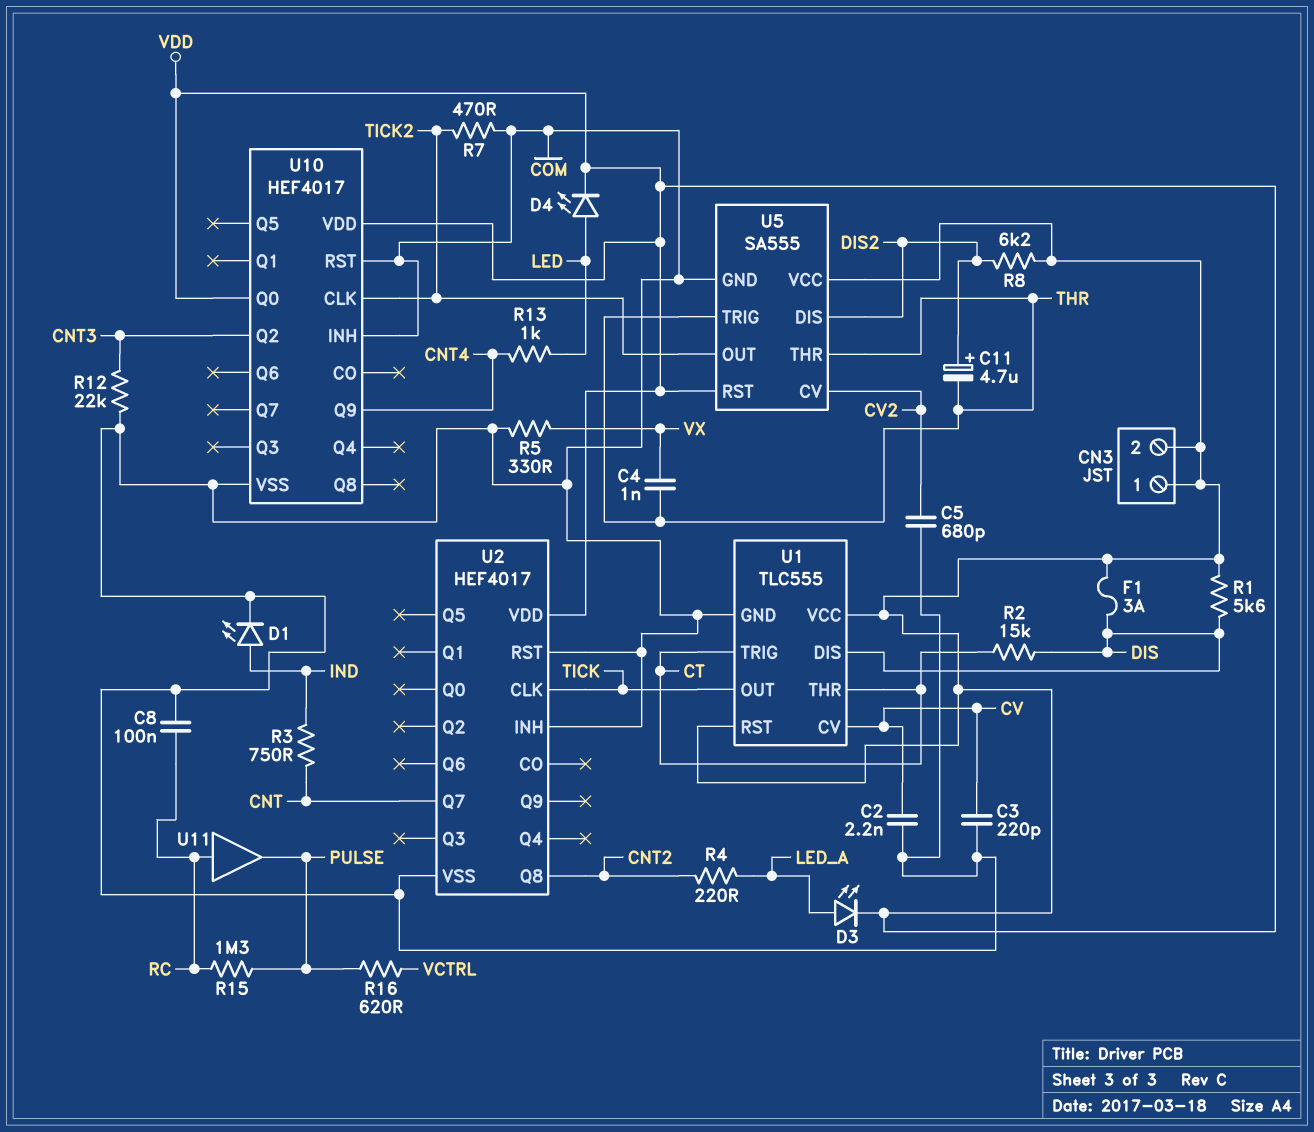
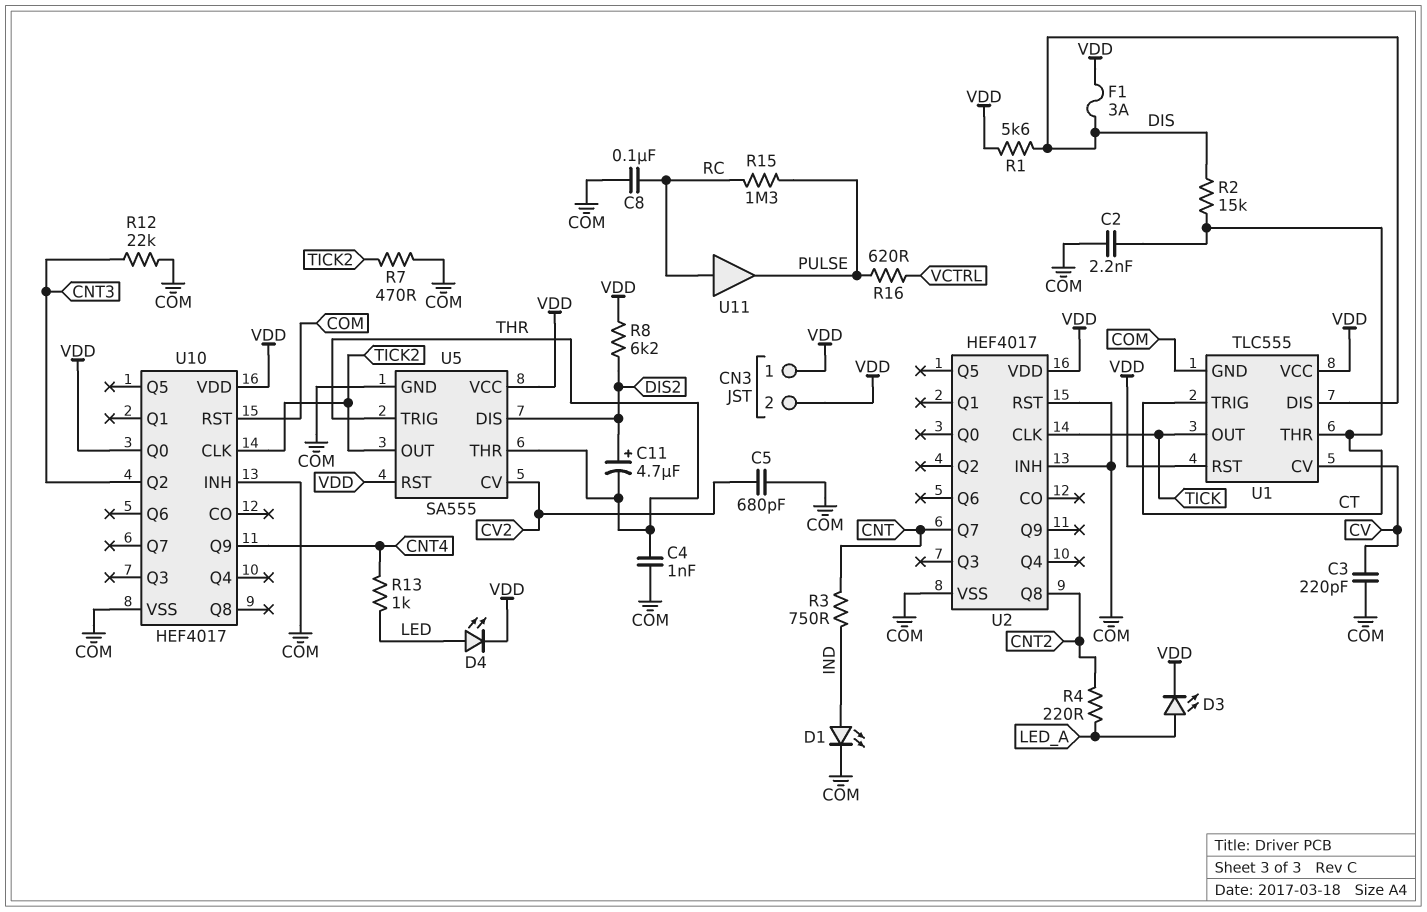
C2: 2.2nF (COM, CV) -> 2.2nF (COM, CT)
C4: 1nF (THR, VX) -> 1nF (COM, THR)
R5: 330 (COM, VX) -> none

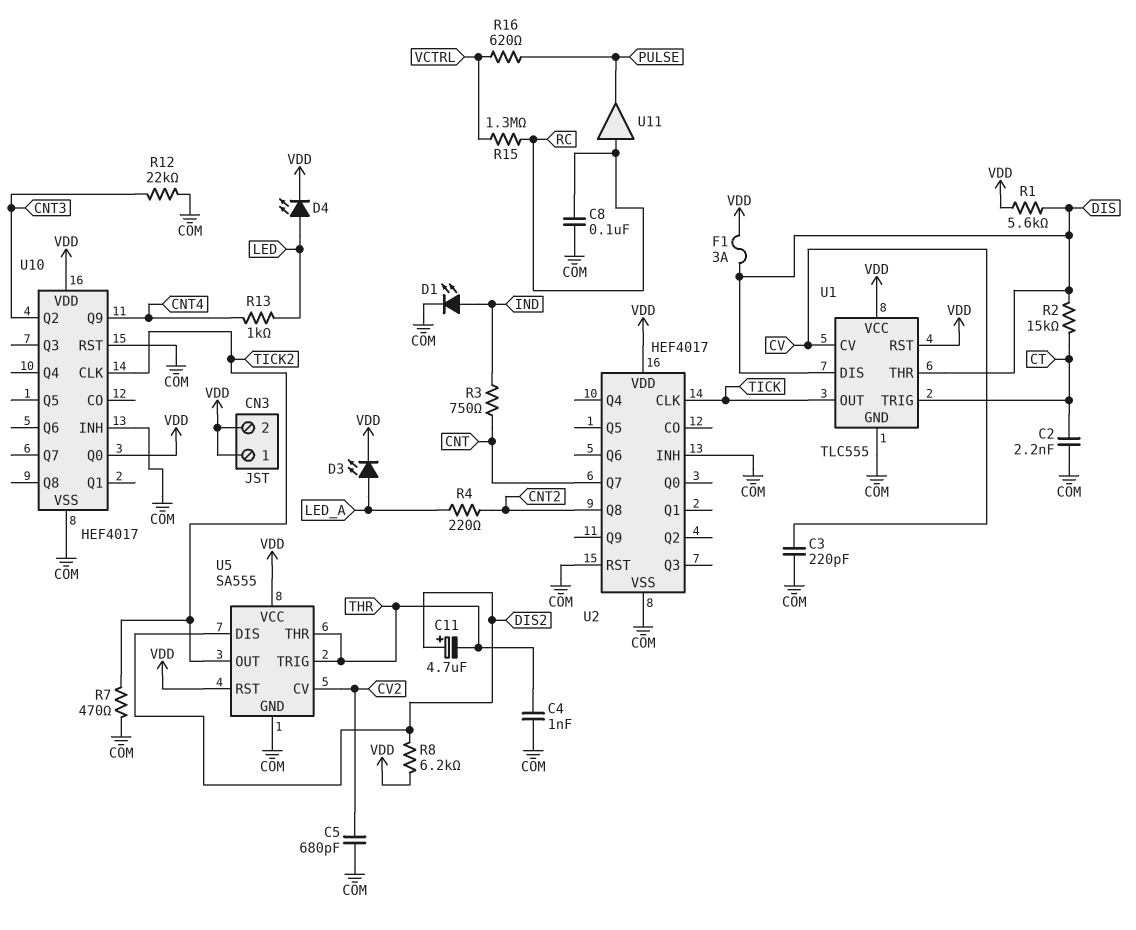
R15: 1.3M (PULSE, RC) -> 1.3M (RC, VCTRL)
U1 pin THR: CT -> DIS

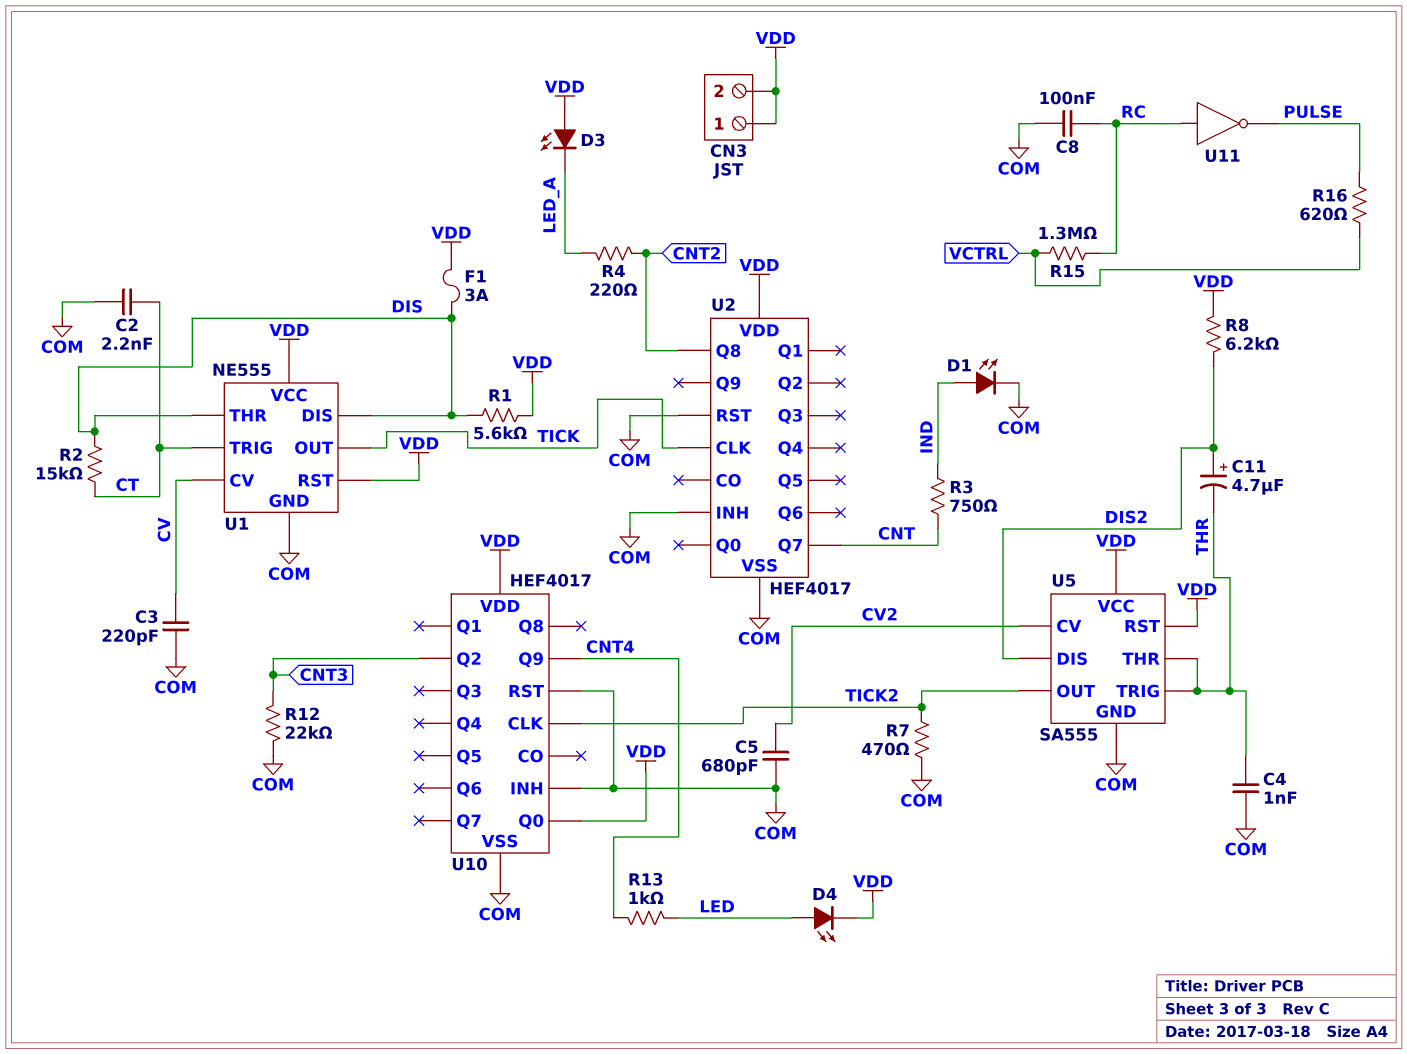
D3: LED (A LED_A, K VDD) -> LED (A VDD, K LED_A)
U1: TLC555 -> NE555
U11: buffer (in RC, out PULSE) -> NOT (in RC, out PULSE)

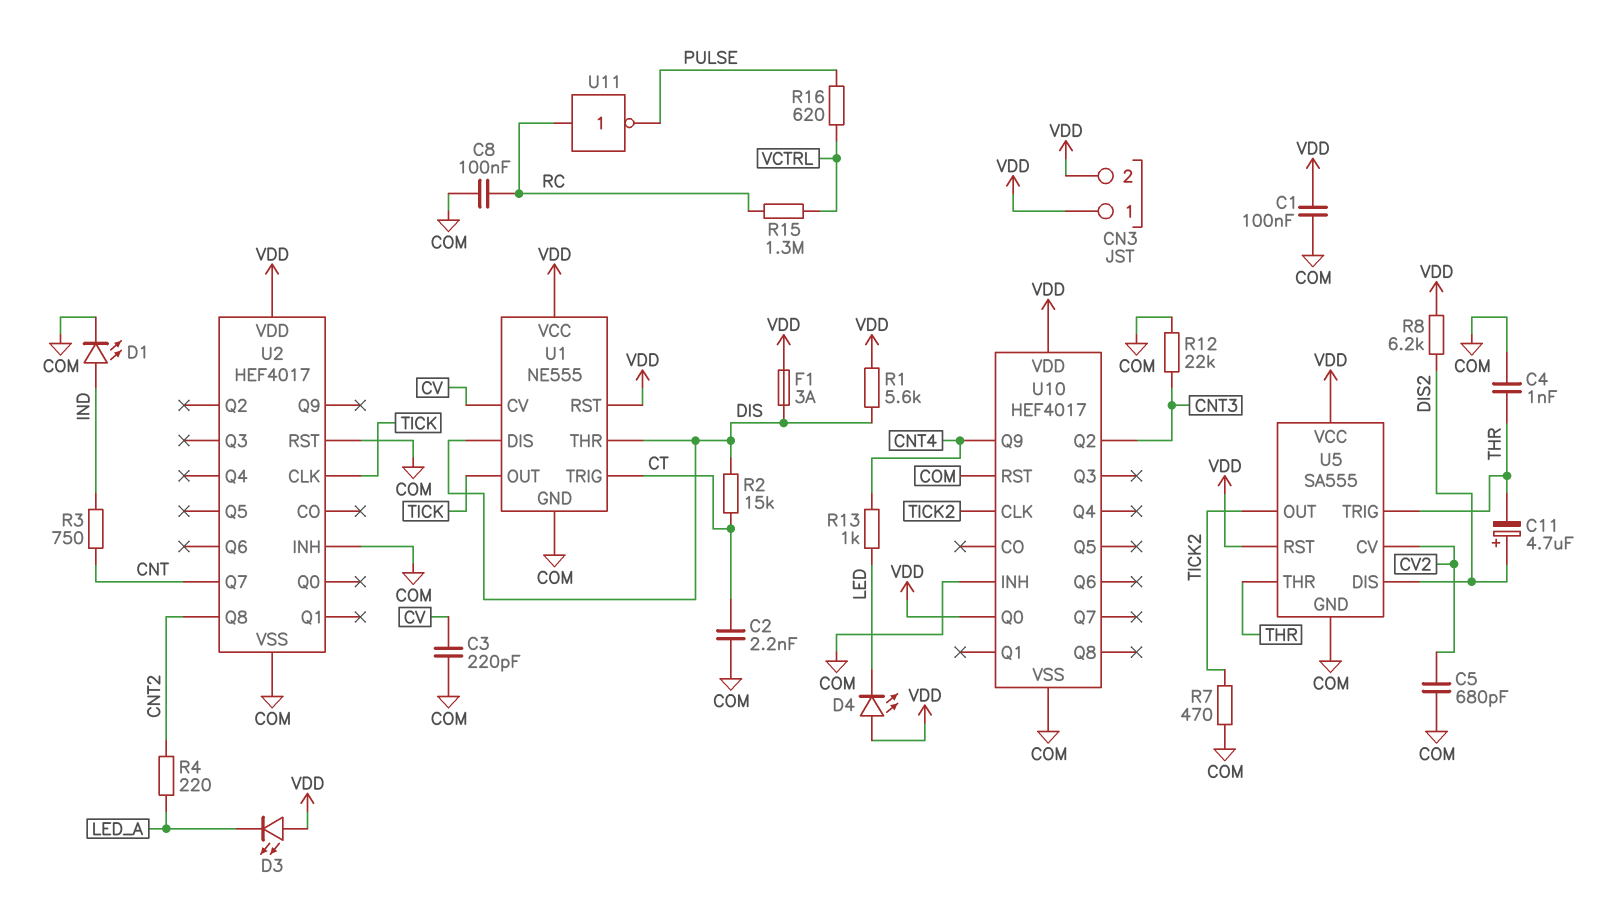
C1: none -> 100nF (COM, VDD)
D4: LED (A LED, K VDD) -> LED (A VDD, K LED)

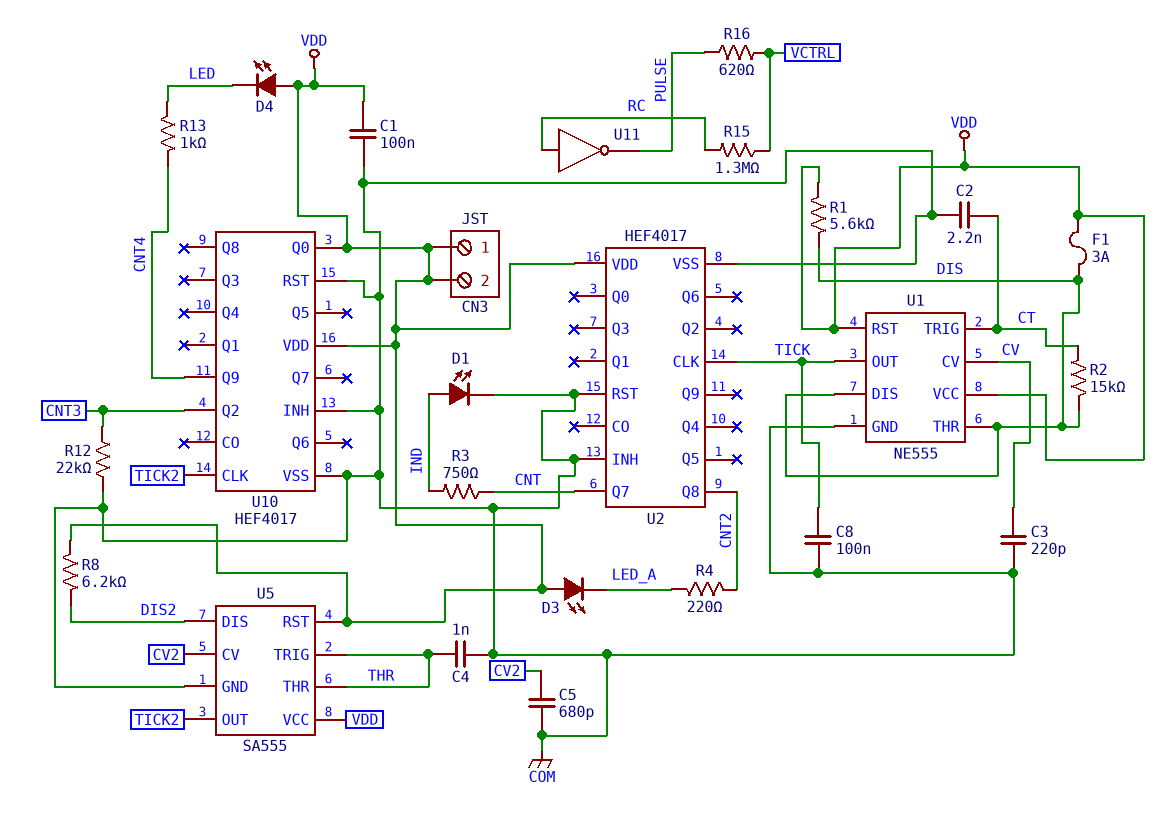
C8: 100nF (COM, RC) -> 100nF (COM, TICK)
C11: 4.7uF (plus DIS2, minus THR) -> none
R7: 470 (COM, TICK2) -> none

